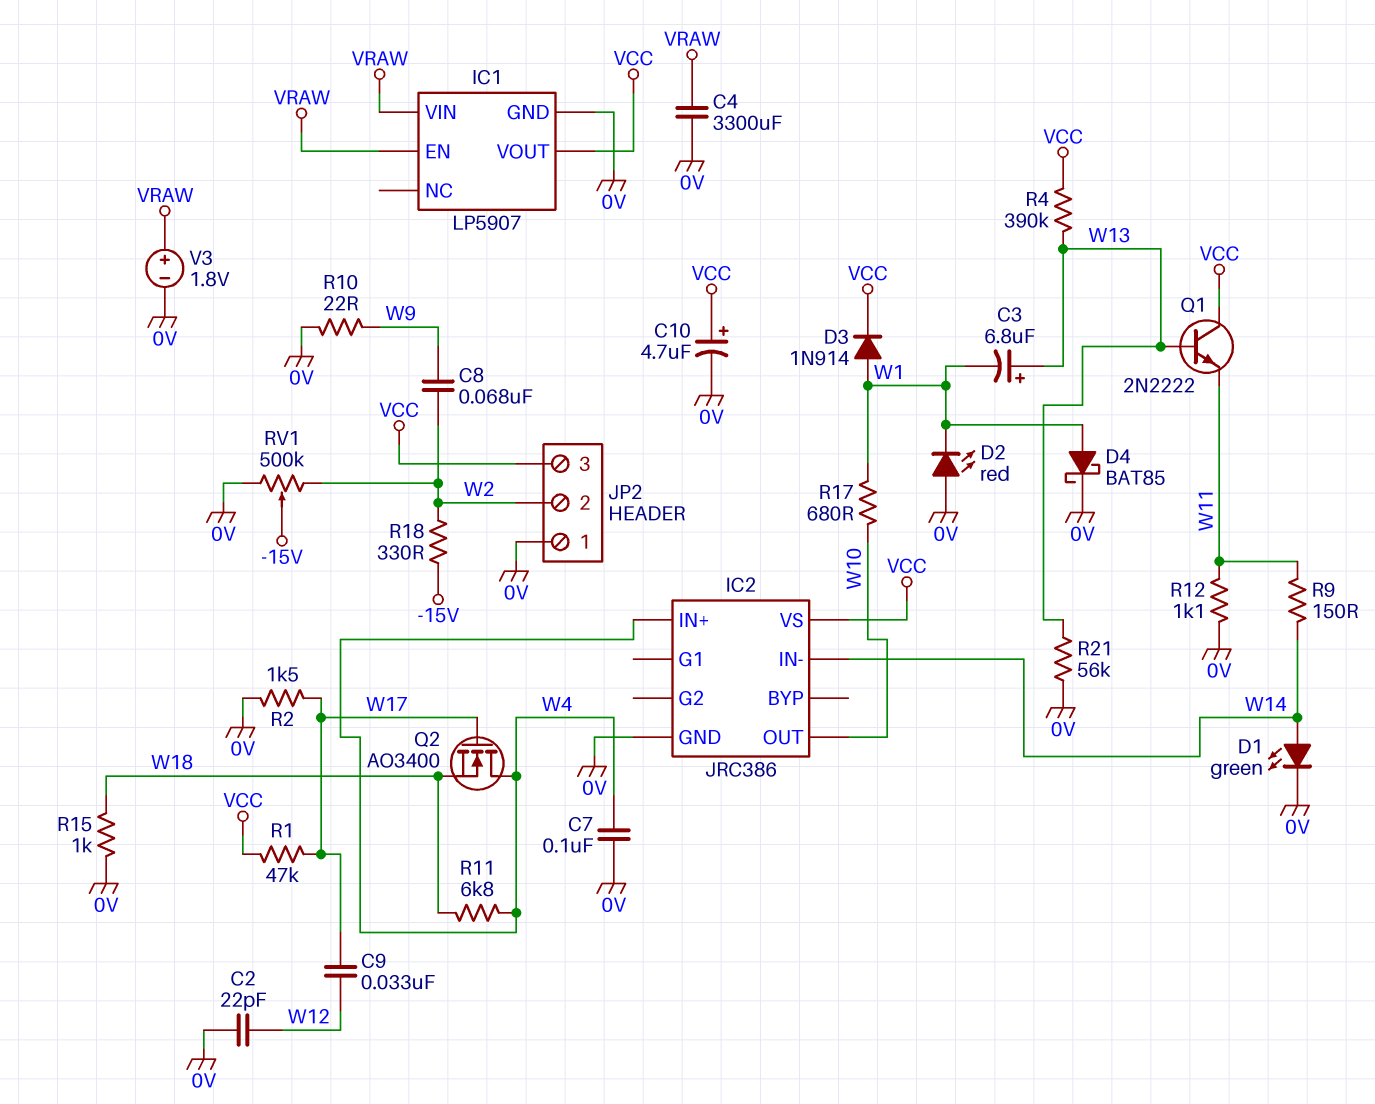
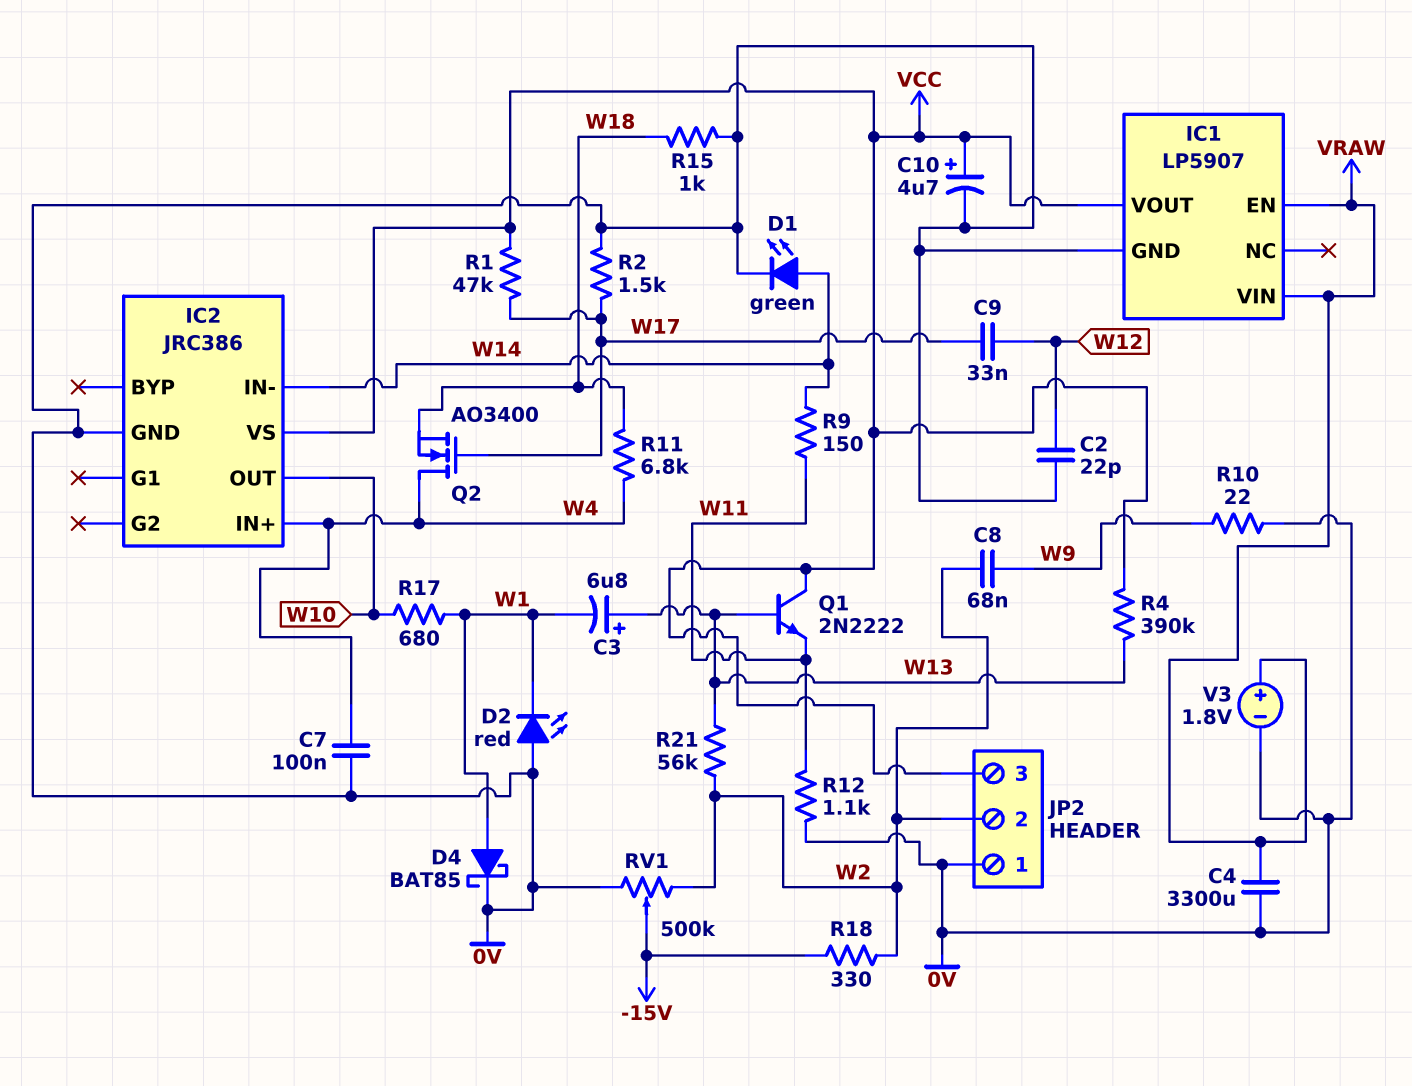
D3: diode 1N914 (A W1, K VCC) -> none
R21: 56k (0V, W13) -> 56k (W2, W13)

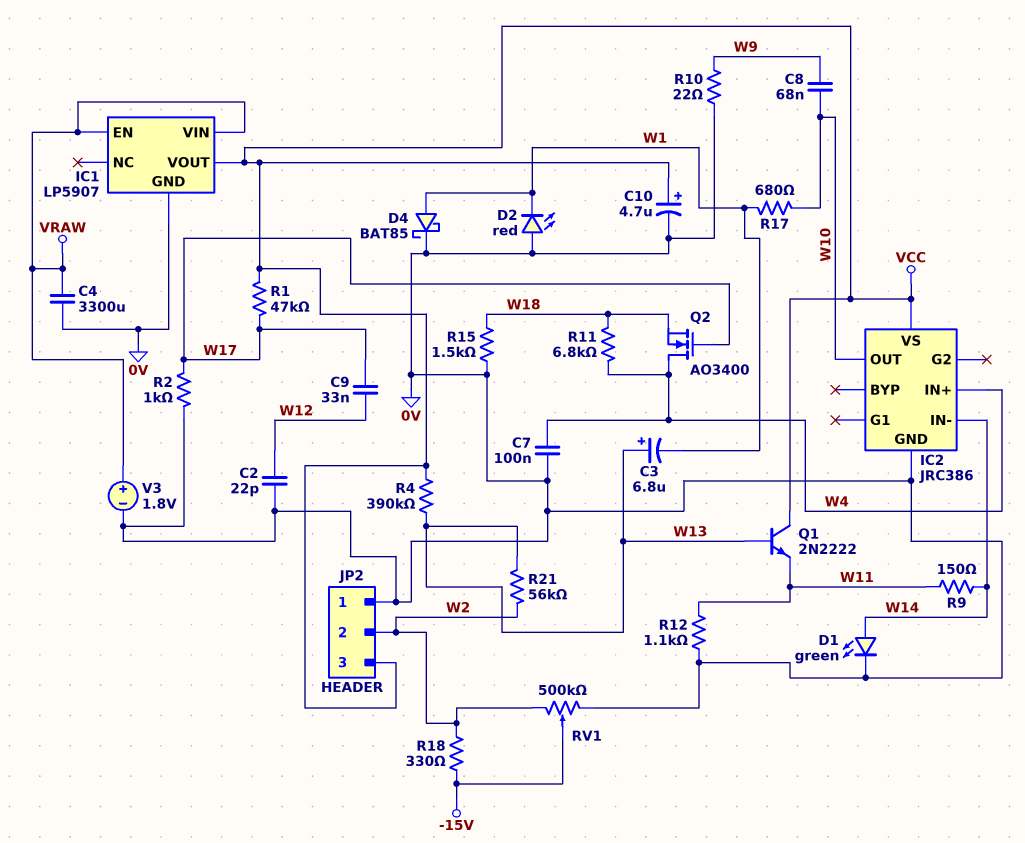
C8: 68nF (W2, W9) -> 68nF (W9, W10)
R2: 1.5k (0V, W17) -> 1k (0V, W17)
R15: 1k (0V, W18) -> 1.5k (0V, W18)

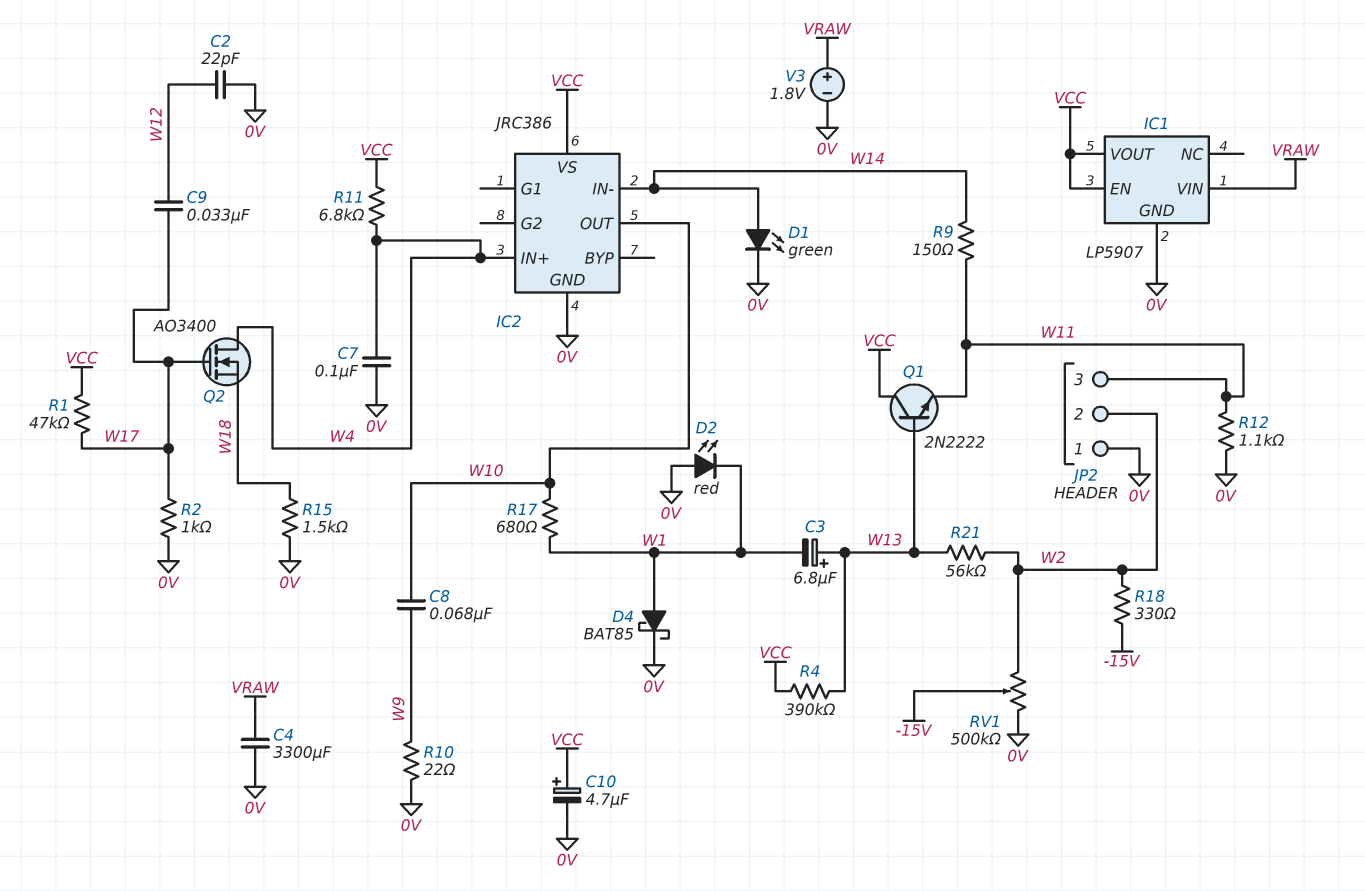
IC1 pin EN: VRAW -> VCC
JP2 pin 3: VCC -> W11
R11: 6.8k (W4, W18) -> 6.8k (VCC, W4)

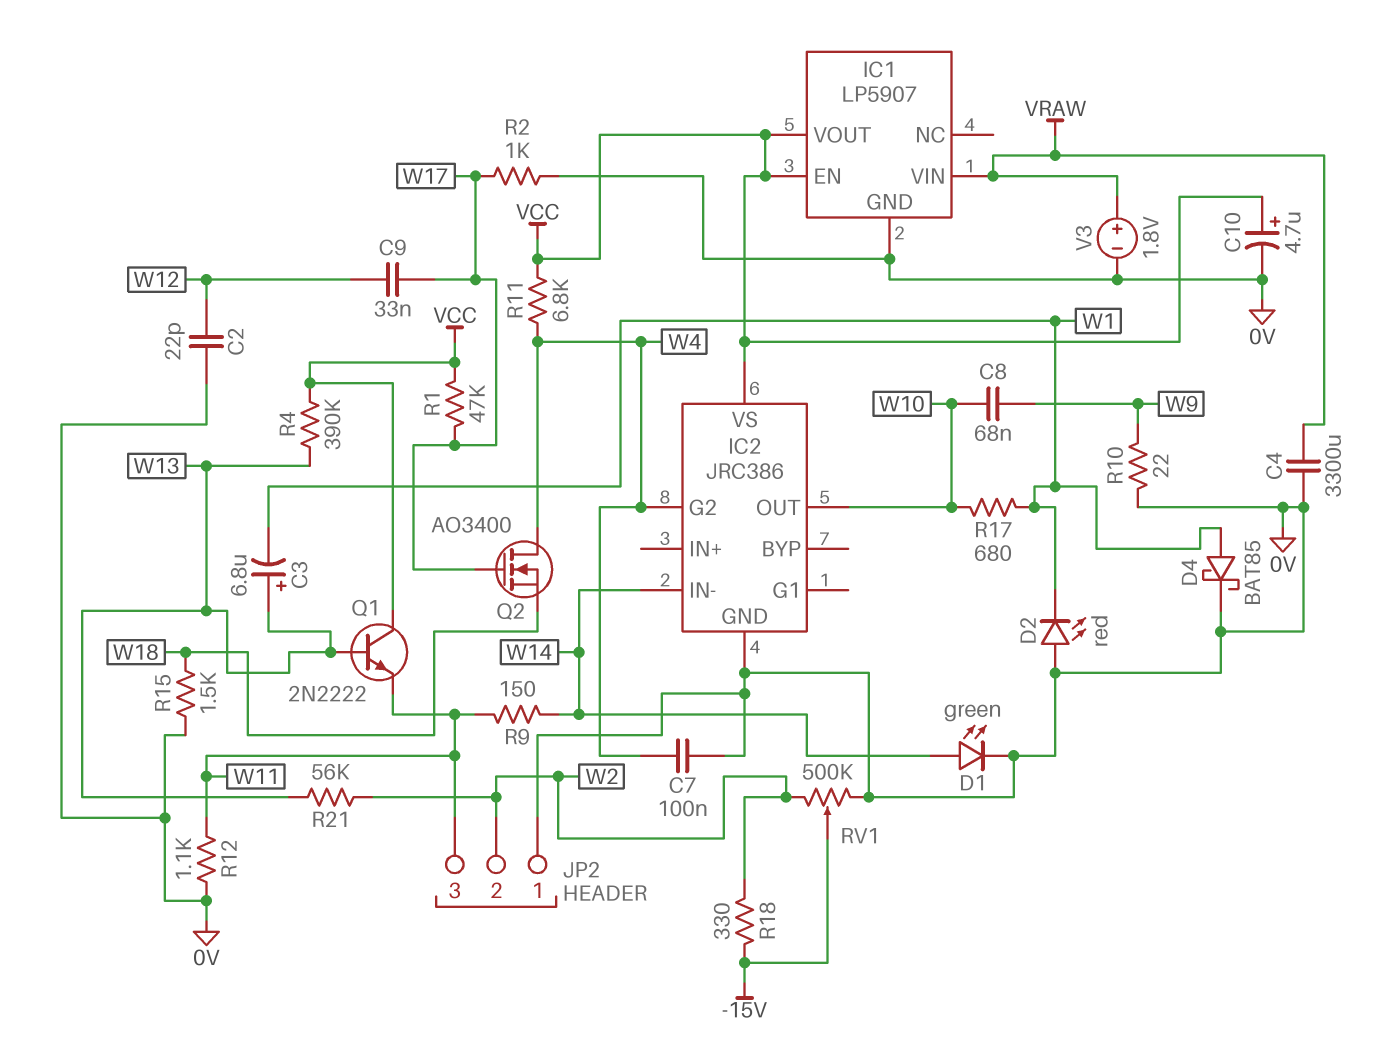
IC2 pin G2: none -> W4
IC2 pin IN+: W4 -> none

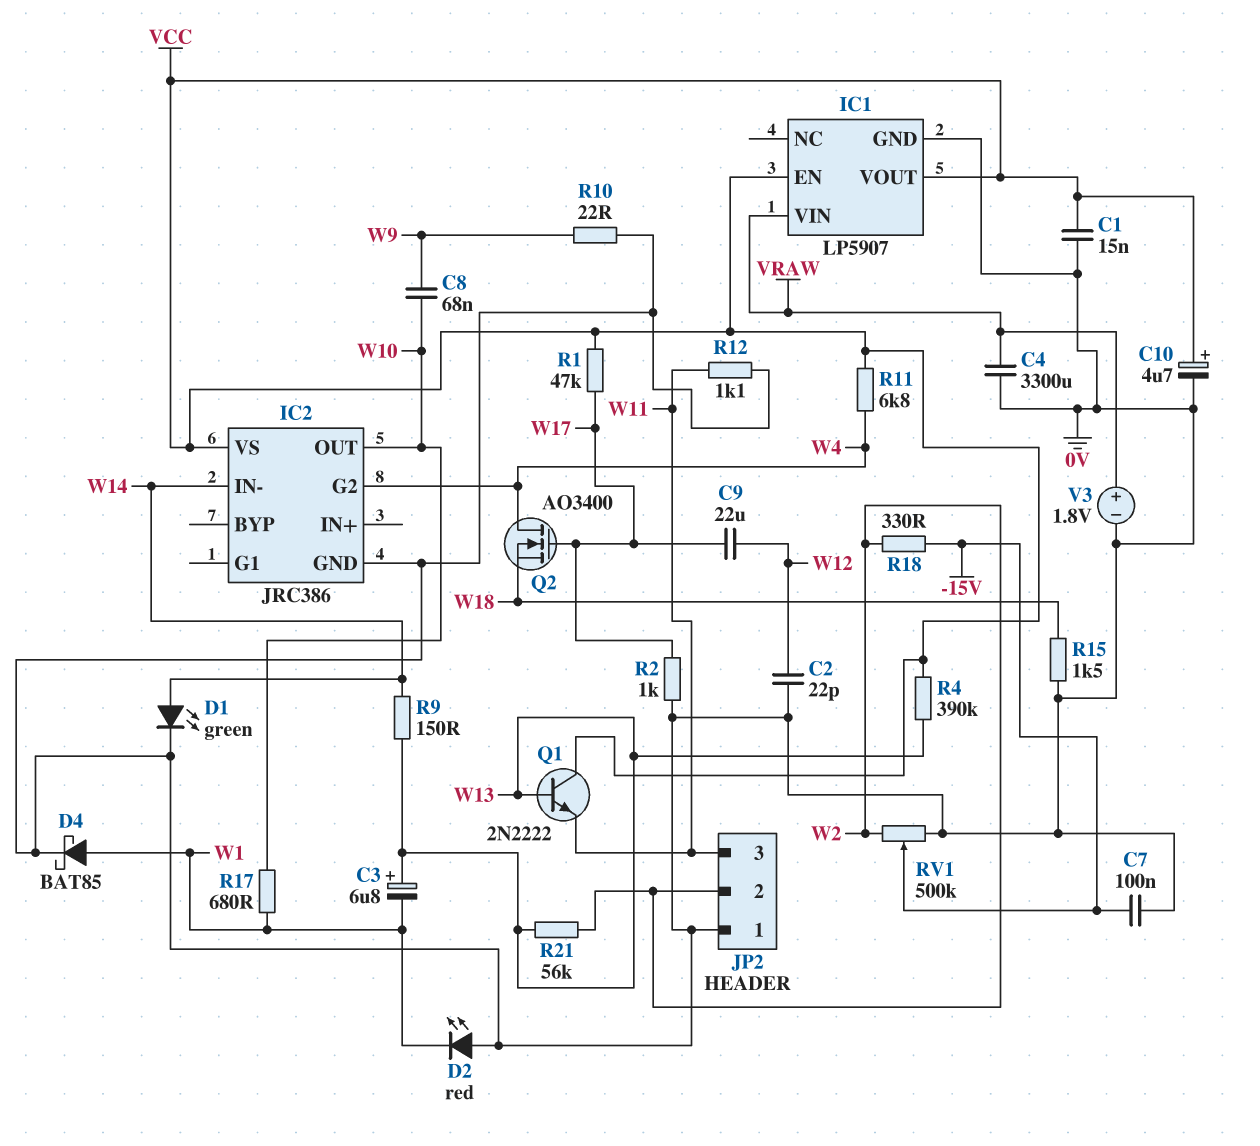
C1: none -> 15nF (0V, VCC)
C7: 100nF (0V, W4) -> 100nF (-15V, 0V)
C9: 33nF (W12, W17) -> 22uF (W12, W17)
R9: 150 (W11, W14) -> 150 (W13, W14)

